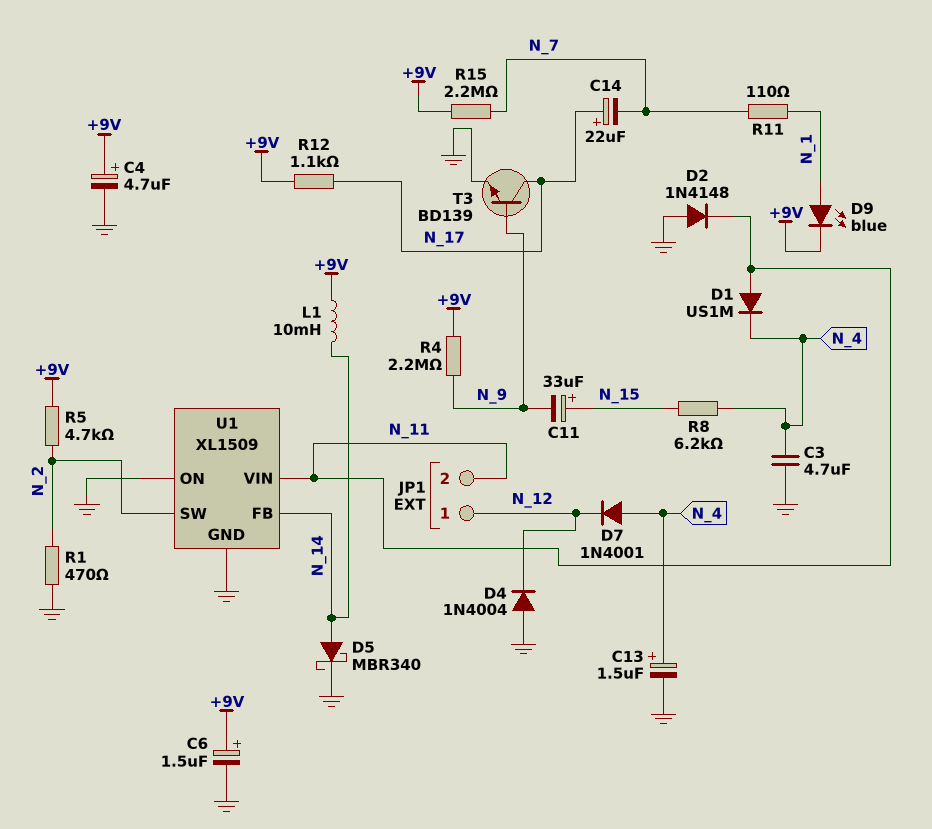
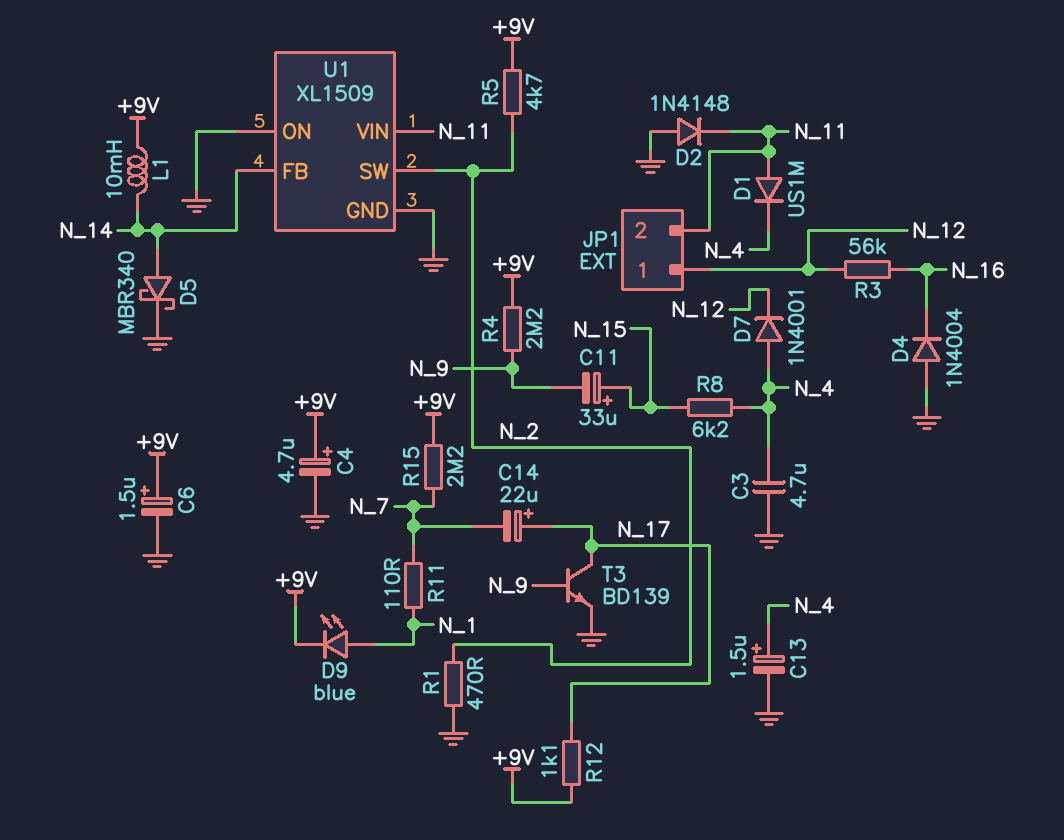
D4: diode 1N4004 (A GND, K N_12) -> diode 1N4004 (A GND, K N_16)
R3: none -> 56k (N_12, N_16)

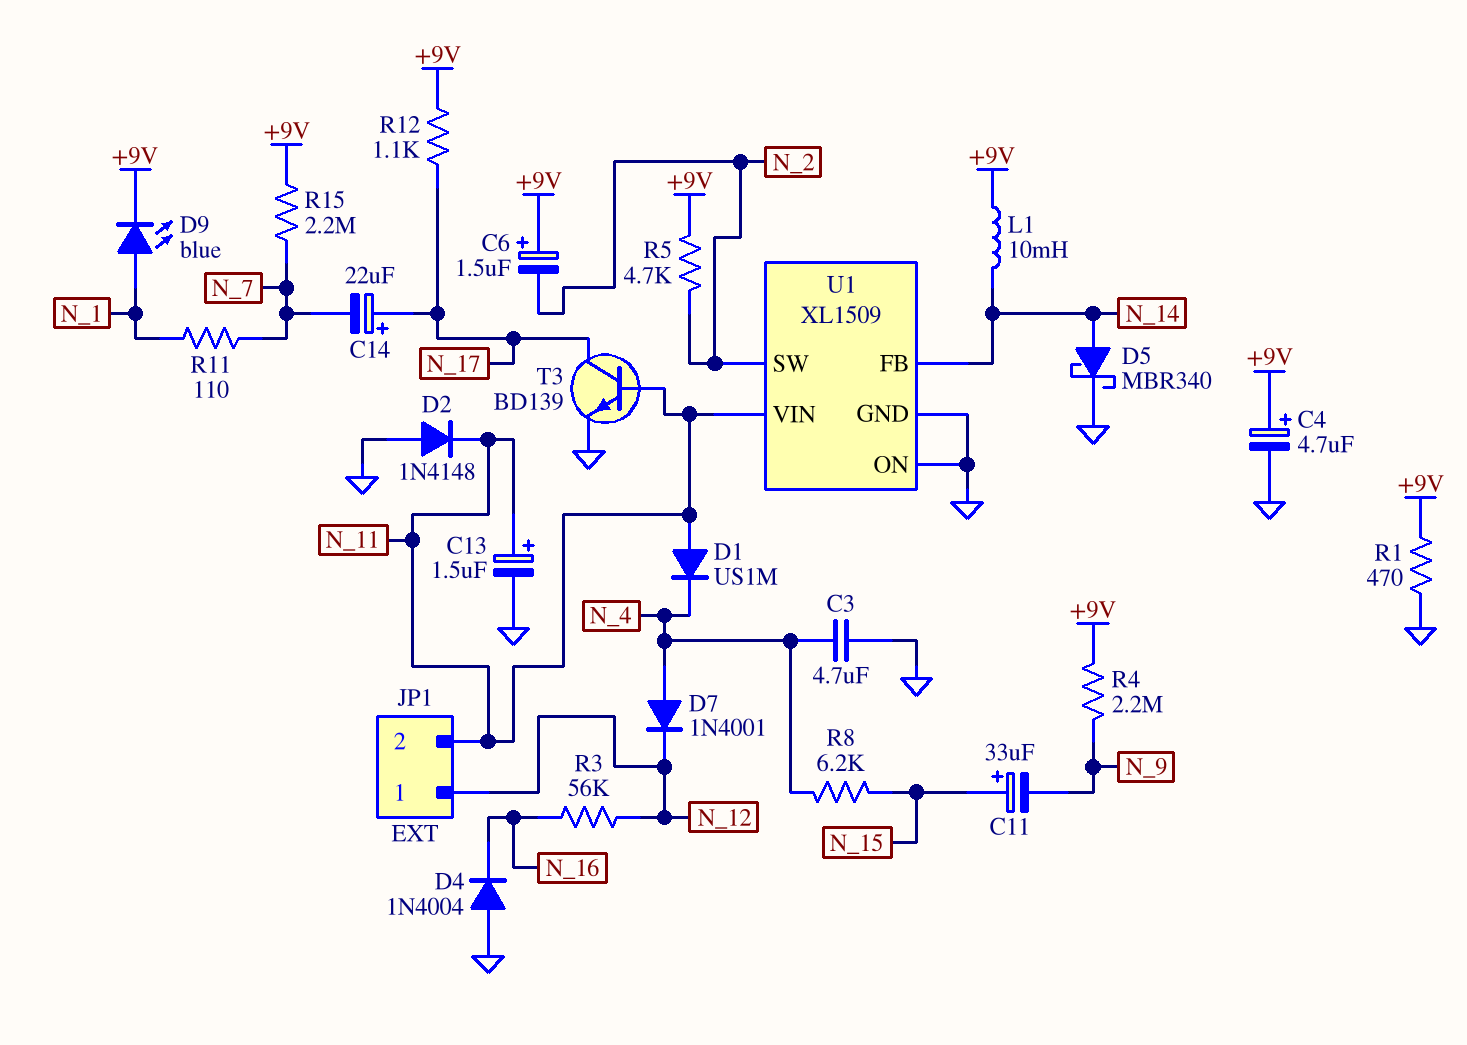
C6: 1.5uF (plus +9V, minus GND) -> 1.5uF (plus +9V, minus N_2)
C13: 1.5uF (plus N_4, minus GND) -> 1.5uF (plus N_11, minus GND)
R1: 470 (GND, N_2) -> 470 (+9V, GND)
T3: NPN BD139 (B N_9, C N_17, E GND) -> NPN BD139 (B N_11, C N_17, E GND)

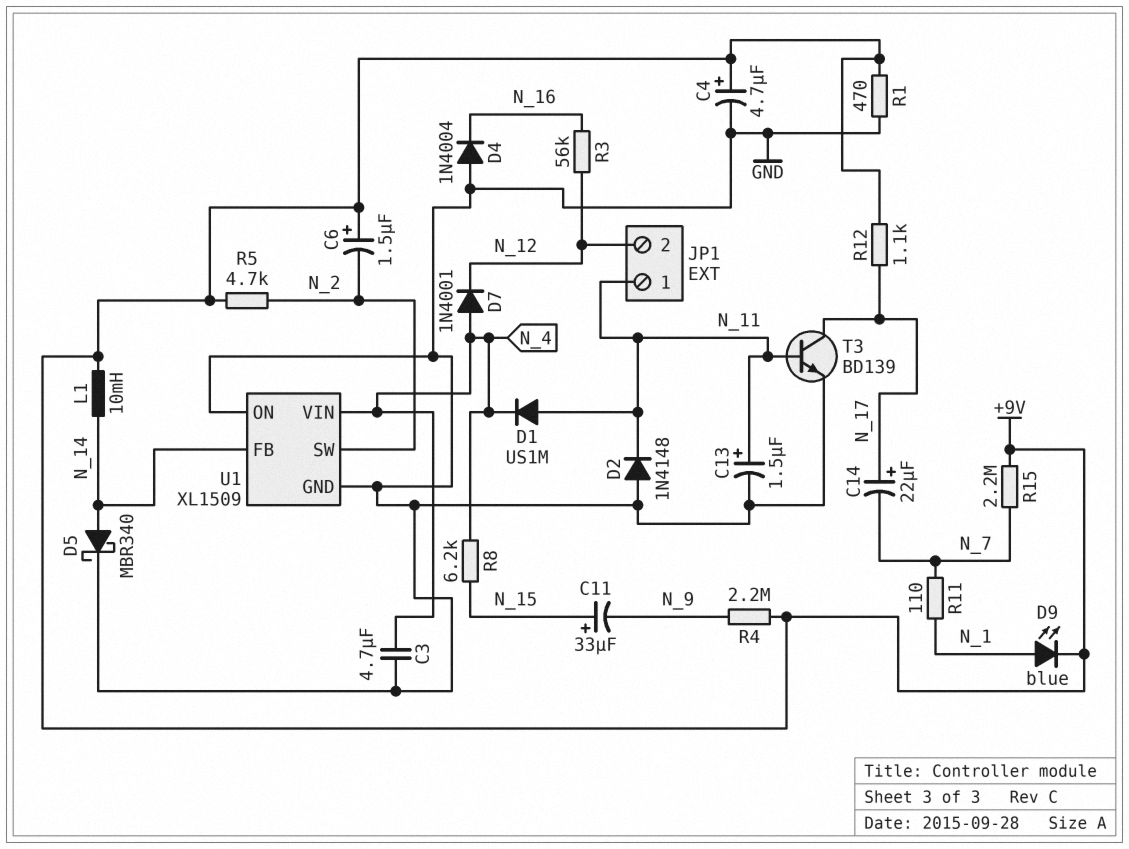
JP1 pin 1: N_12 -> N_11
JP1 pin 2: N_11 -> N_12
U1 pin VIN: N_11 -> N_4

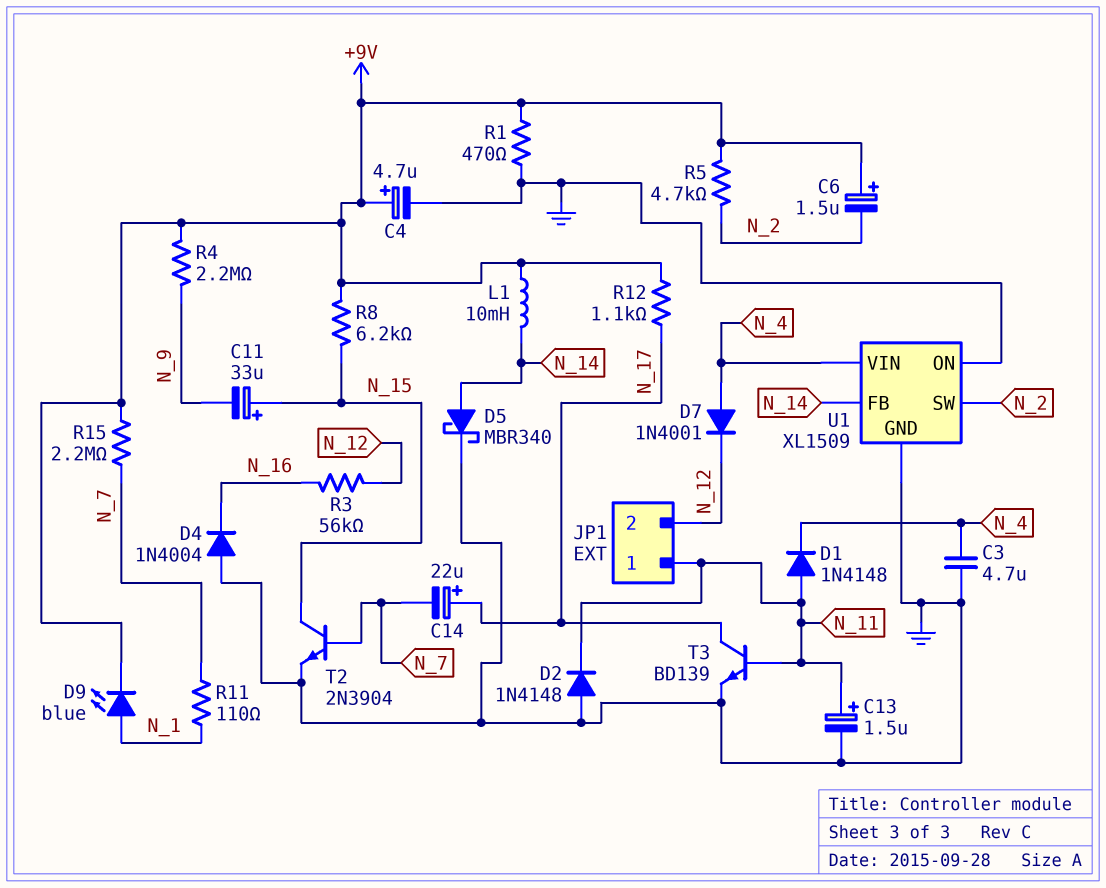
D1: diode US1M (A N_11, K N_4) -> diode 1N4148 (A N_11, K N_4)
R8: 6.2k (N_4, N_15) -> 6.2k (+9V, N_15)
T2: none -> NPN 2N3904 (B N_7, C N_15, E GND)

